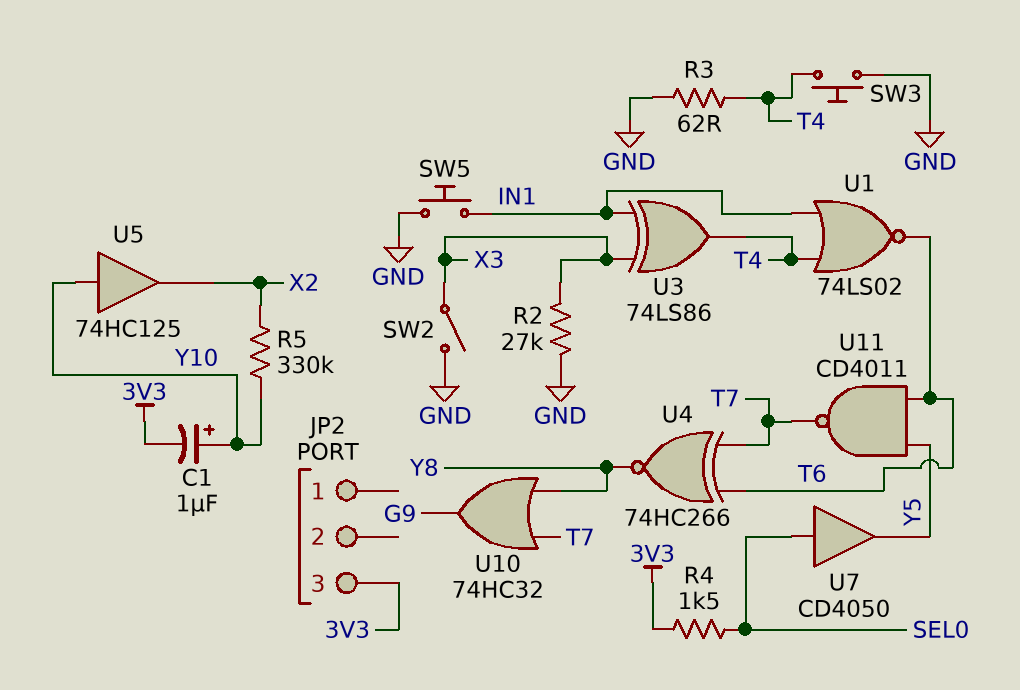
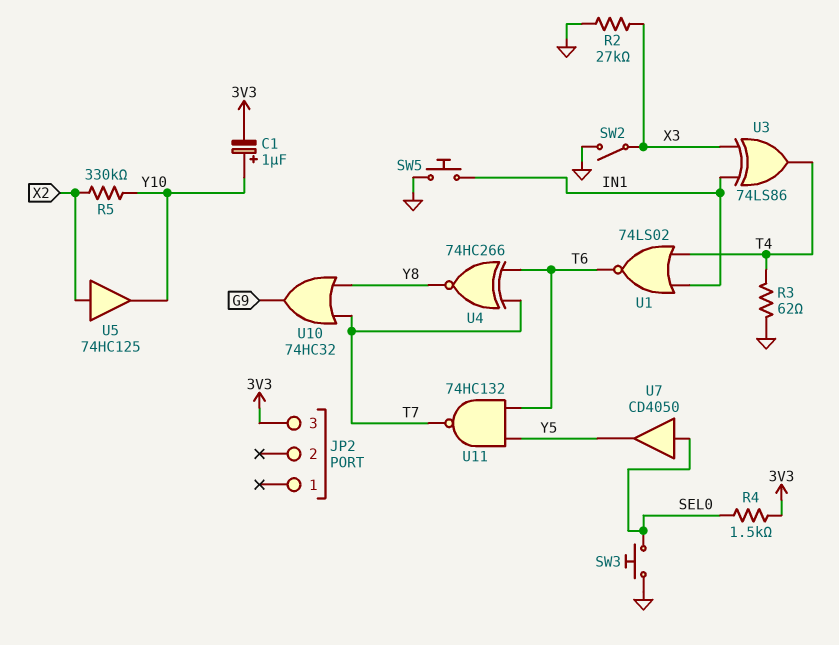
SW3: button (GND, T4) -> button (GND, SEL0)
U5: buffer 74HC125 (in Y10, out X2) -> buffer 74HC125 (in X2, out Y10)
U11: NAND CD4011 (in T6, in Y5, out T7) -> NAND 74HC132 (in T6, in Y5, out T7)

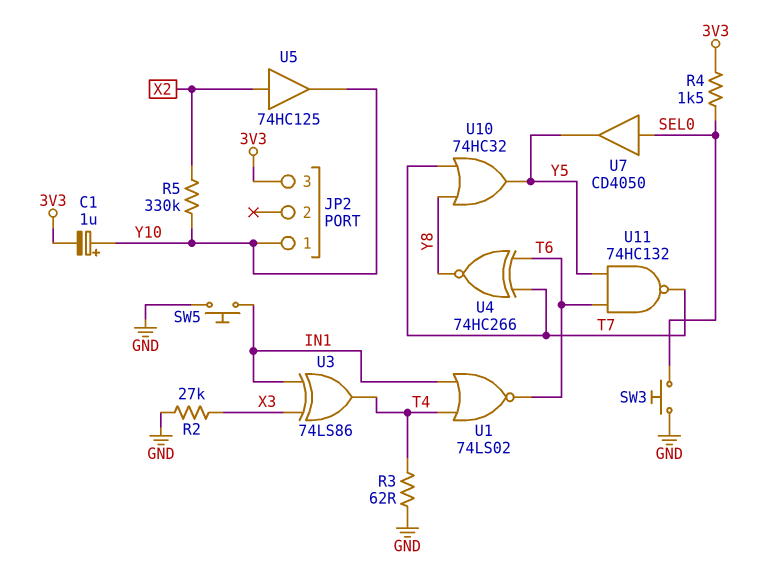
JP2 pin 1: none -> Y10
SW2: switch (GND, X3) -> none
U10: OR 74HC32 (in T7, in Y8, out G9) -> OR 74HC32 (in T7, in Y8, out Y5)

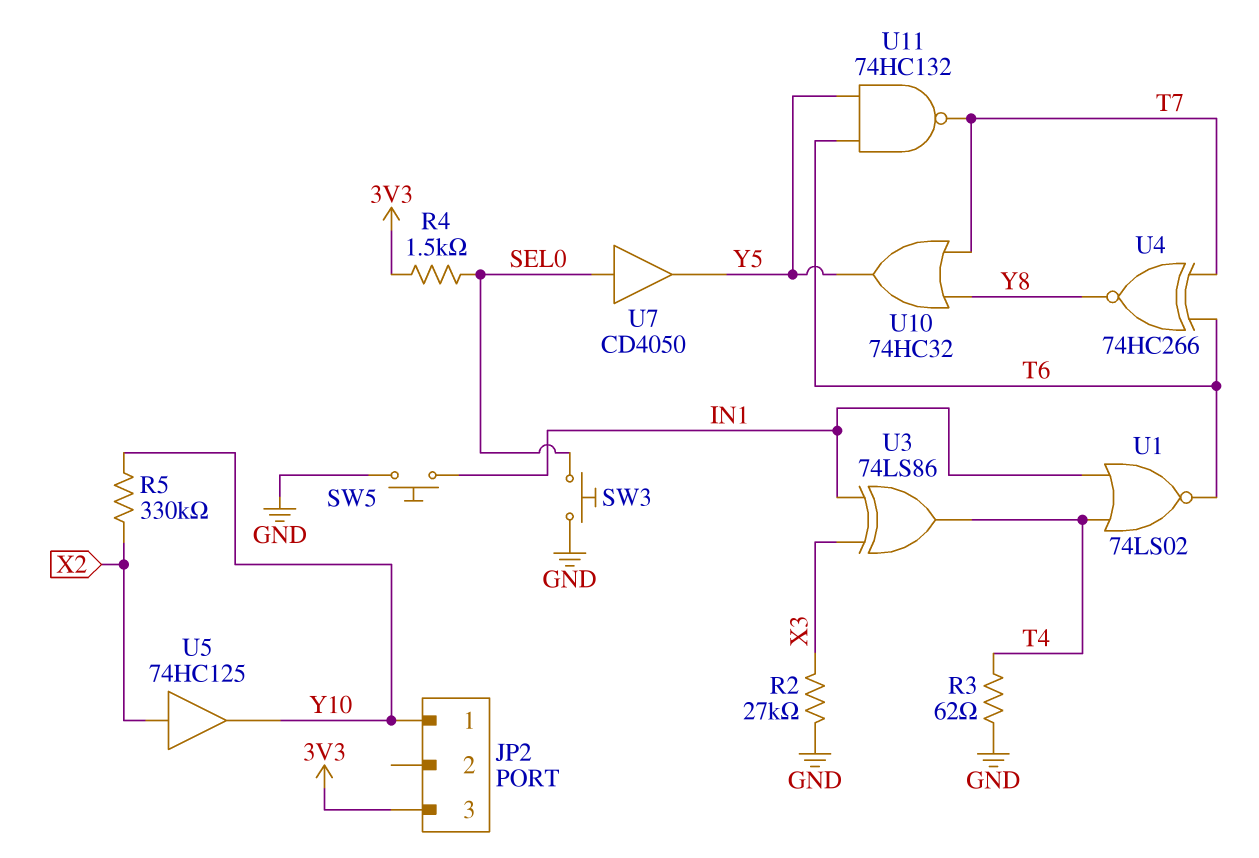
C1: 1uF (plus Y10, minus 3V3) -> none

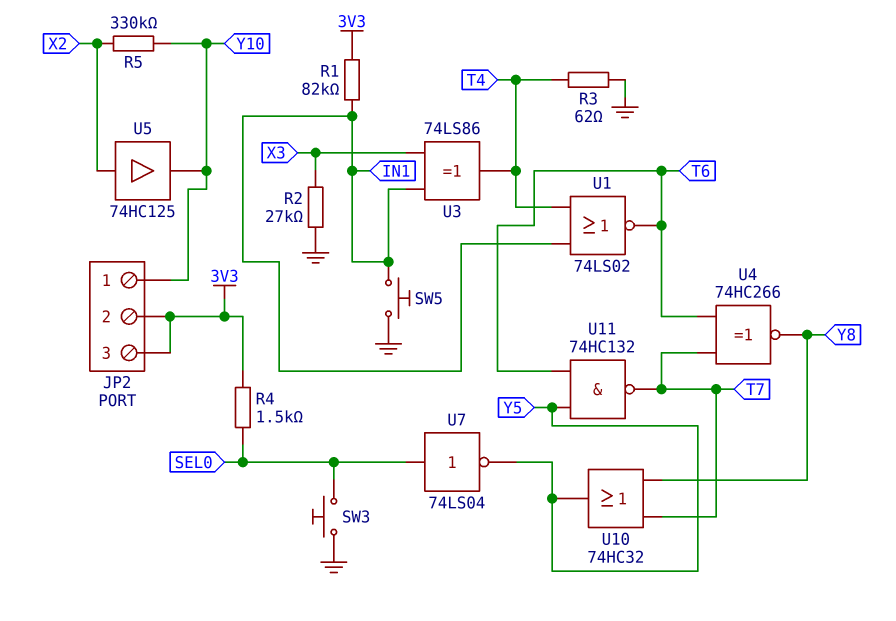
JP2 pin 2: none -> 3V3
R1: none -> 82k (3V3, IN1)
U7: buffer CD4050 (in SEL0, out Y5) -> NOT 74LS04 (in SEL0, out Y5)

